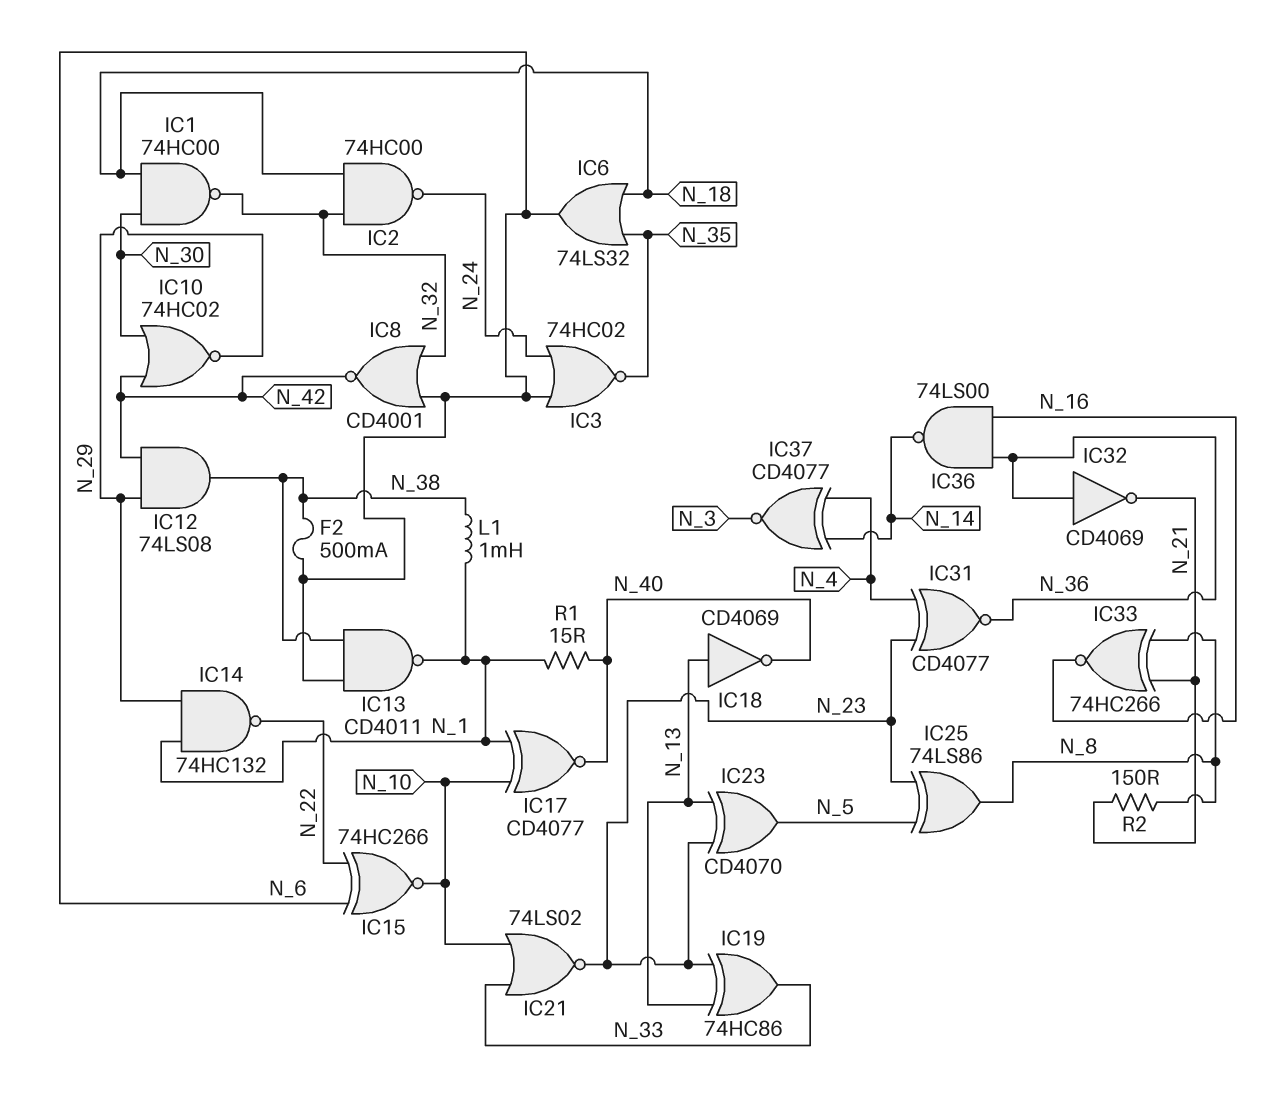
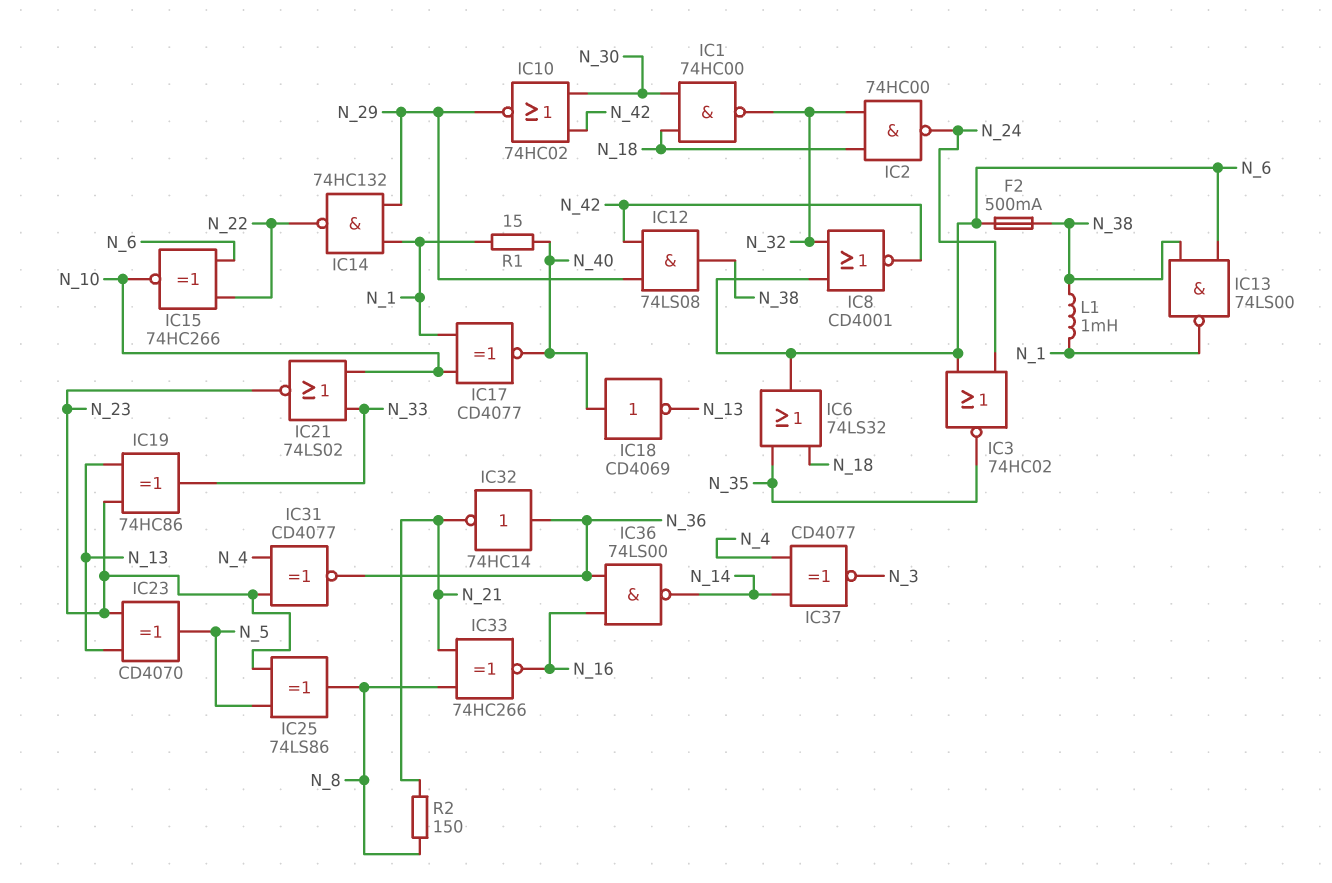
IC13: NAND CD4011 (in N_6, in N_38, out N_1) -> NAND 74LS00 (in N_6, in N_38, out N_1)
IC18: NOT CD4069 (in N_13, out N_40) -> NOT CD4069 (in N_40, out N_13)
IC32: NOT CD4069 (in N_36, out N_21) -> NOT 74HC14 (in N_36, out N_21)

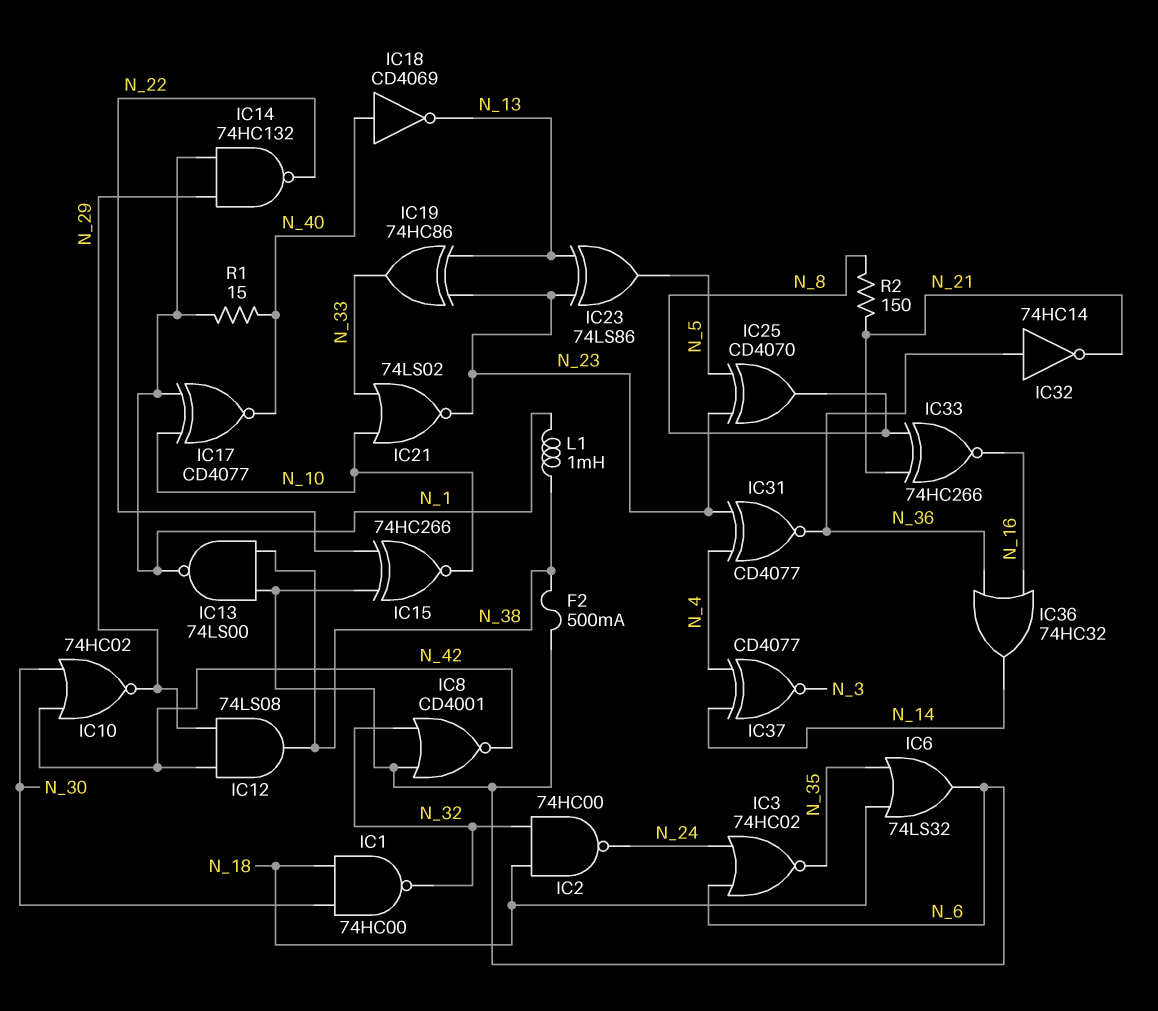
IC23: XOR CD4070 (in N_13, in N_23, out N_5) -> XOR 74LS86 (in N_13, in N_23, out N_5)
IC25: XOR 74LS86 (in N_5, in N_23, out N_8) -> XOR CD4070 (in N_5, in N_23, out N_8)
IC36: NAND 74LS00 (in N_16, in N_36, out N_14) -> OR 74HC32 (in N_16, in N_36, out N_14)

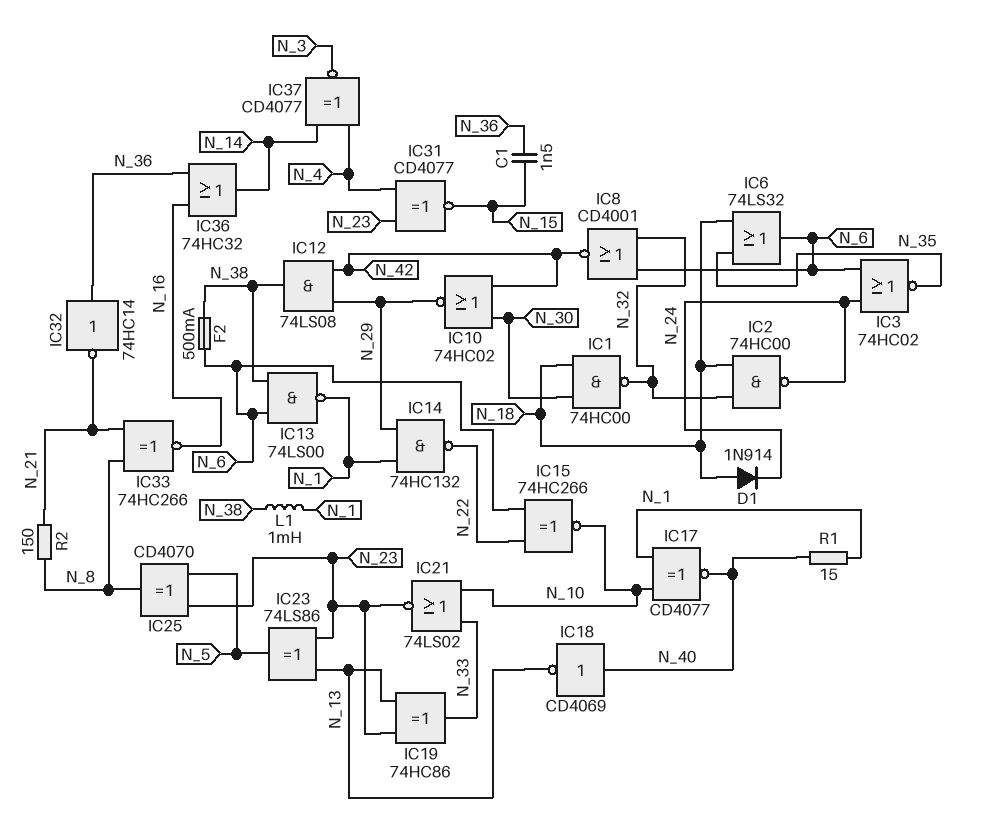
C1: none -> 1.5nF (N_15, N_36)
D1: none -> diode 1N914 (A N_18, K N_24)
IC31: XNOR CD4077 (in N_4, in N_23, out N_36) -> XNOR CD4077 (in N_4, in N_23, out N_15)

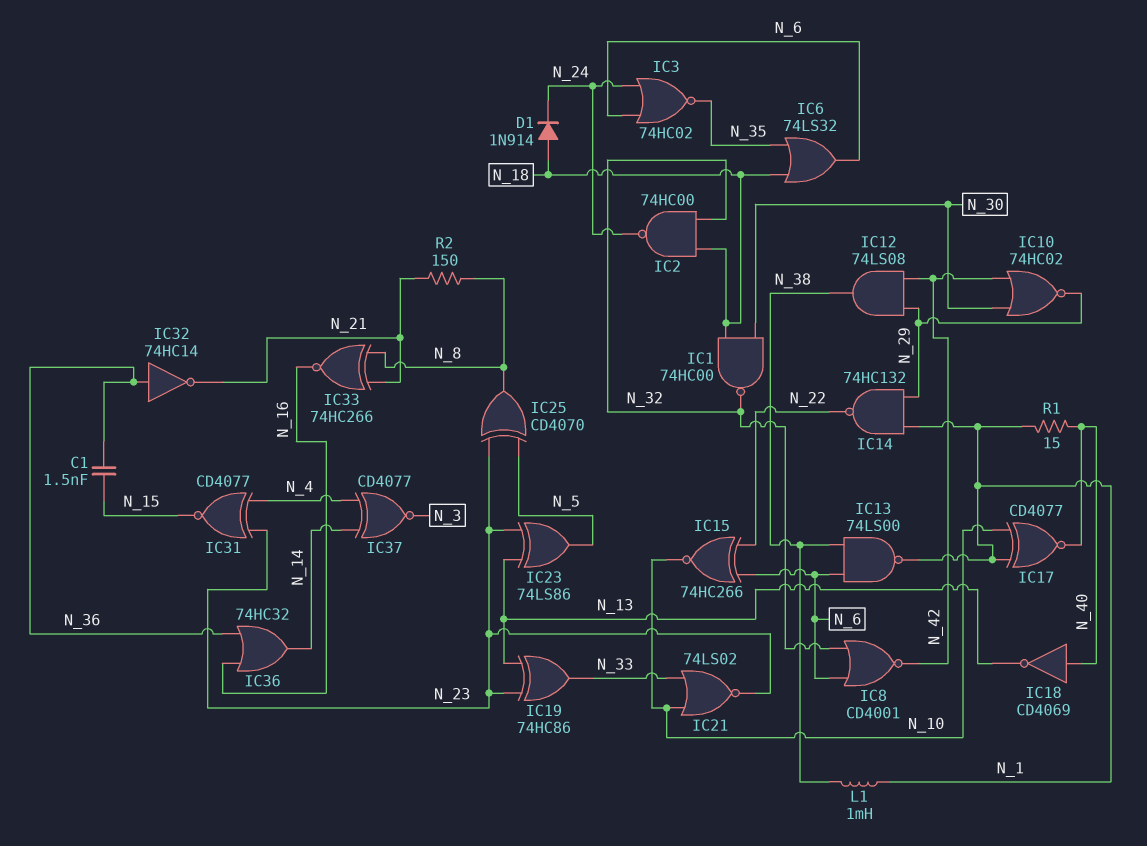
F2: 500mA (N_6, N_38) -> none

